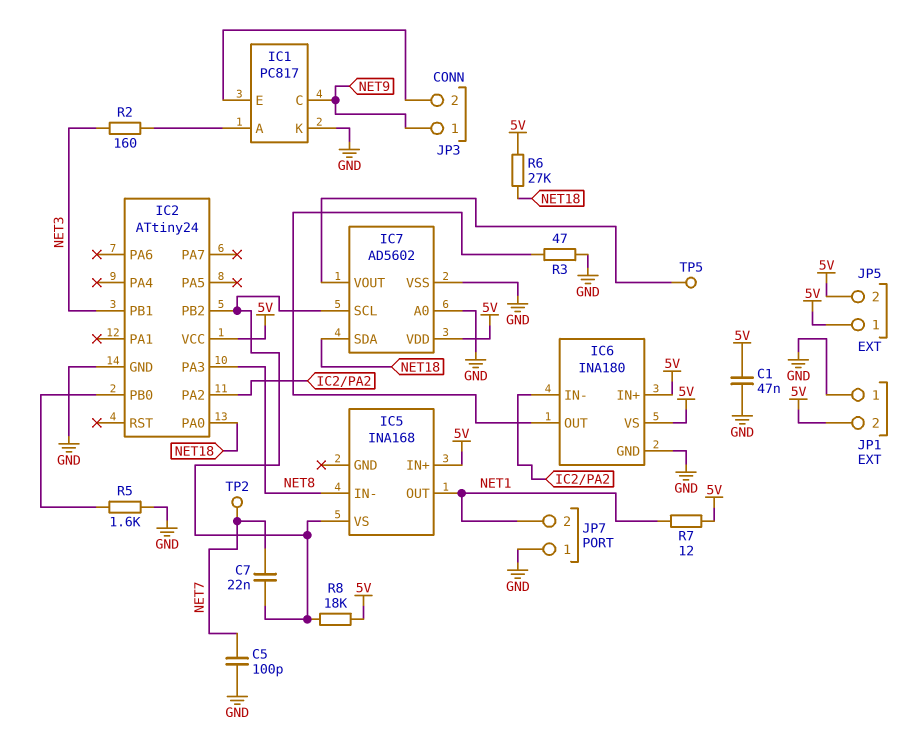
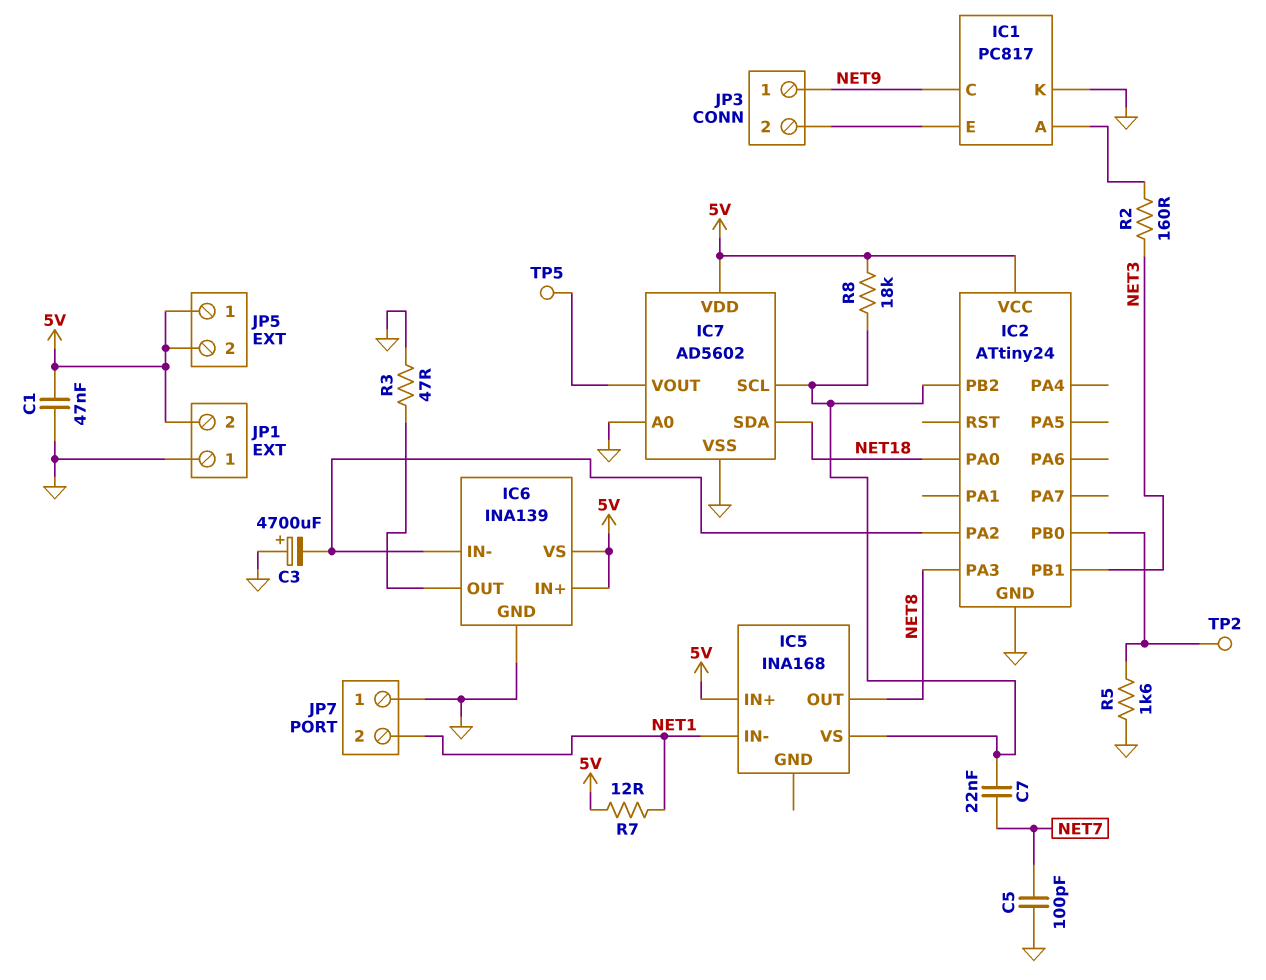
C3: none -> 4700uF (plus GND, minus IC2/PA2)
IC5 pin IN-: NET8 -> NET1
IC5 pin OUT: NET1 -> NET8
IC6: INA180 -> INA139
R6: 27k (5V, NET18) -> none
TP2: test point (NET7) -> test point (IC2/PB0)

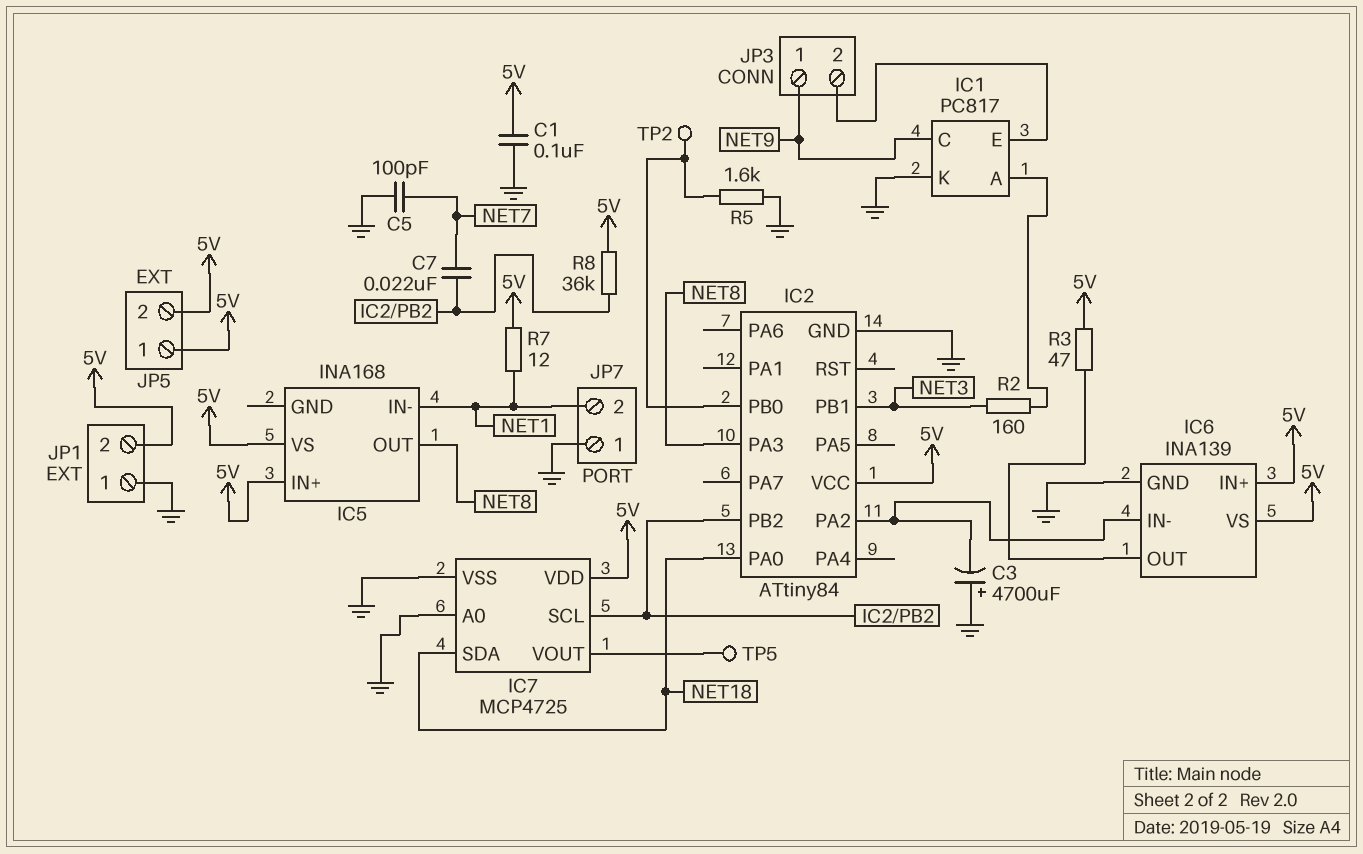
C1: 47nF (5V, GND) -> 100nF (5V, GND)
IC2: ATtiny24 -> ATtiny84
IC5 pin VS: IC2/PB2 -> 5V
IC7: AD5602 -> MCP4725
R3: 47 (GND, IC6/OUT) -> 47 (5V, IC6/OUT)
R8: 18k (5V, IC2/PB2) -> 36k (5V, IC2/PB2)

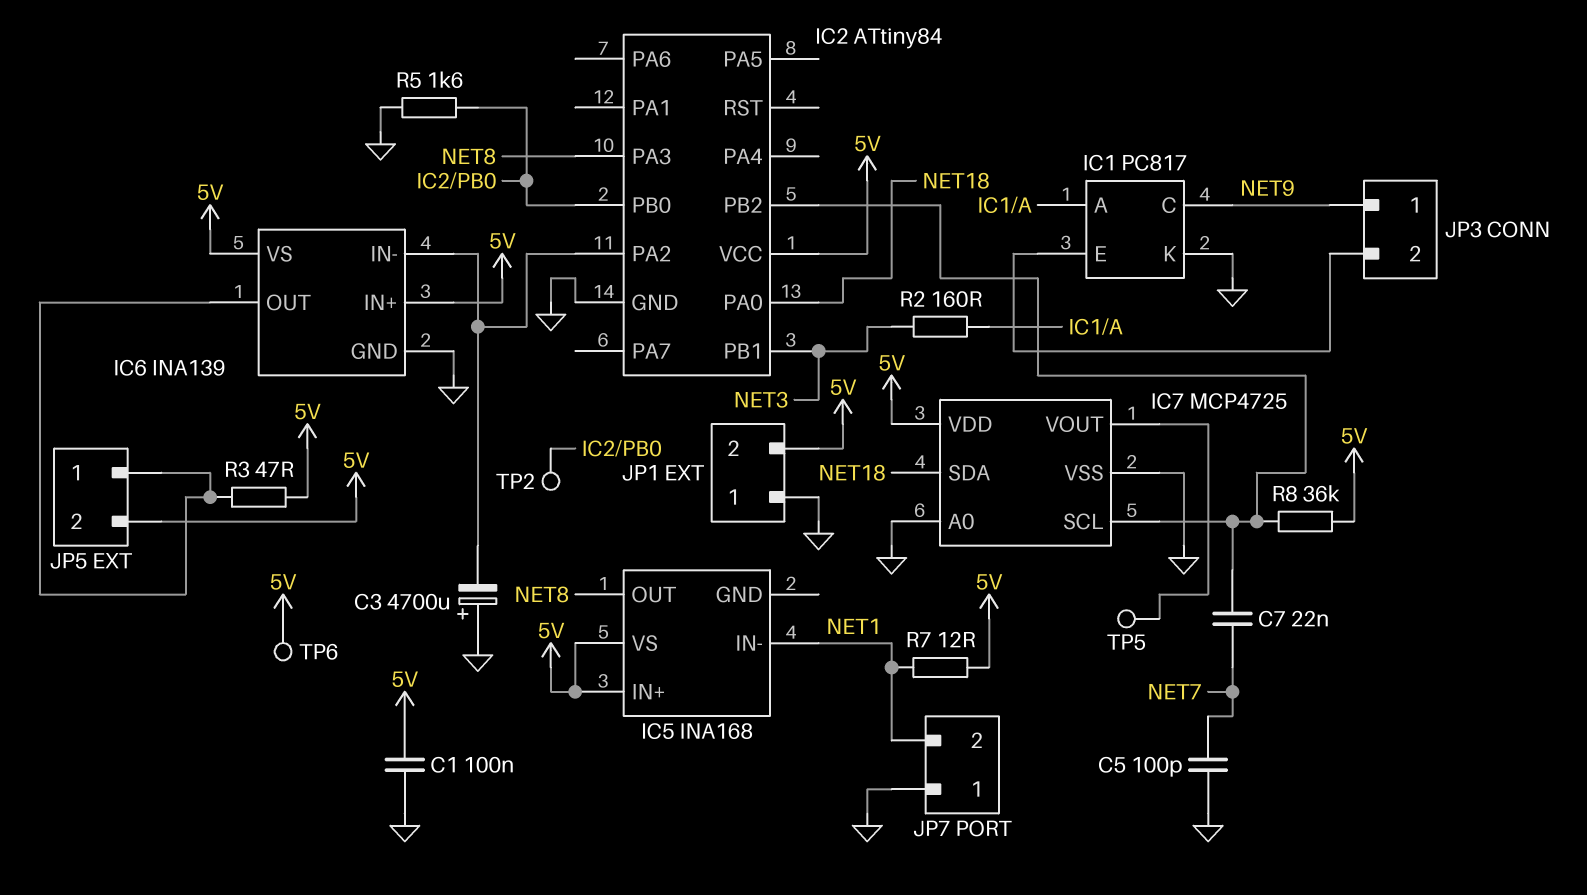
JP5 pin 1: 5V -> IC6/OUT
TP6: none -> test point (5V)

